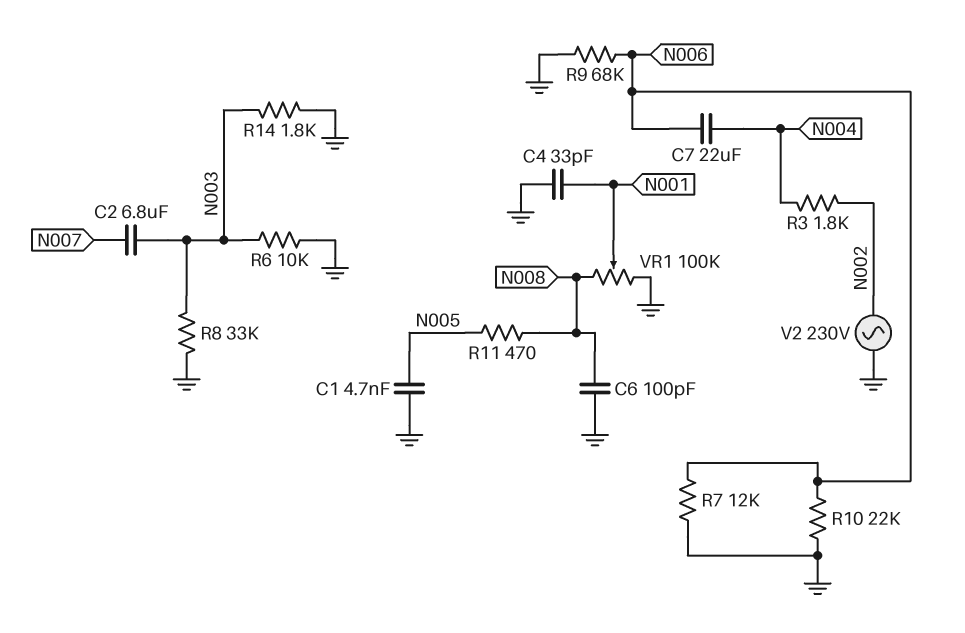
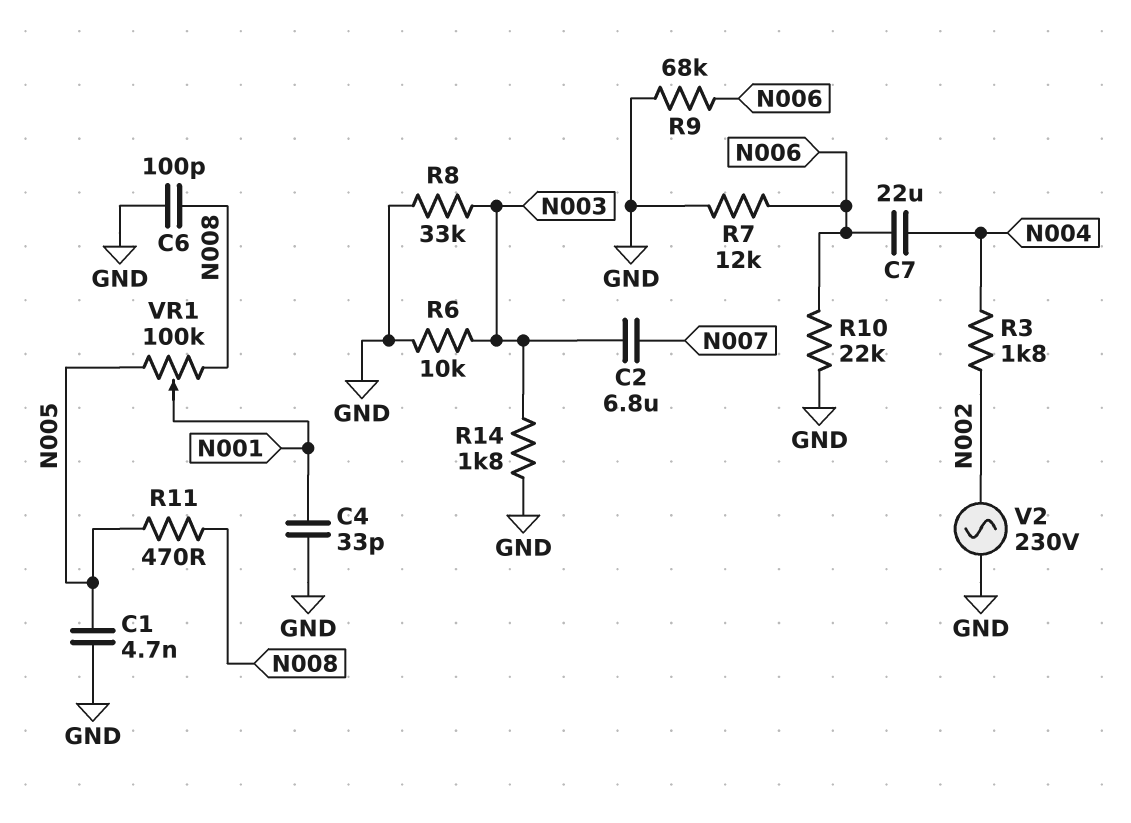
VR1: 100k (GND, N008, wiper N001) -> 100k (N005, N008, wiper N001)

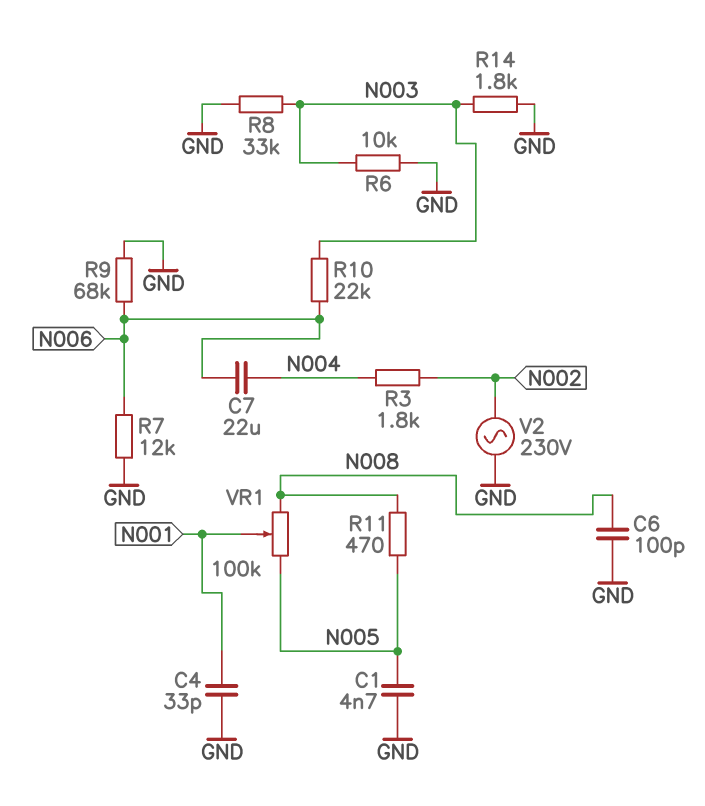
C2: 6.8uF (N003, N007) -> none
R10: 22k (GND, N006) -> 22k (N003, N006)

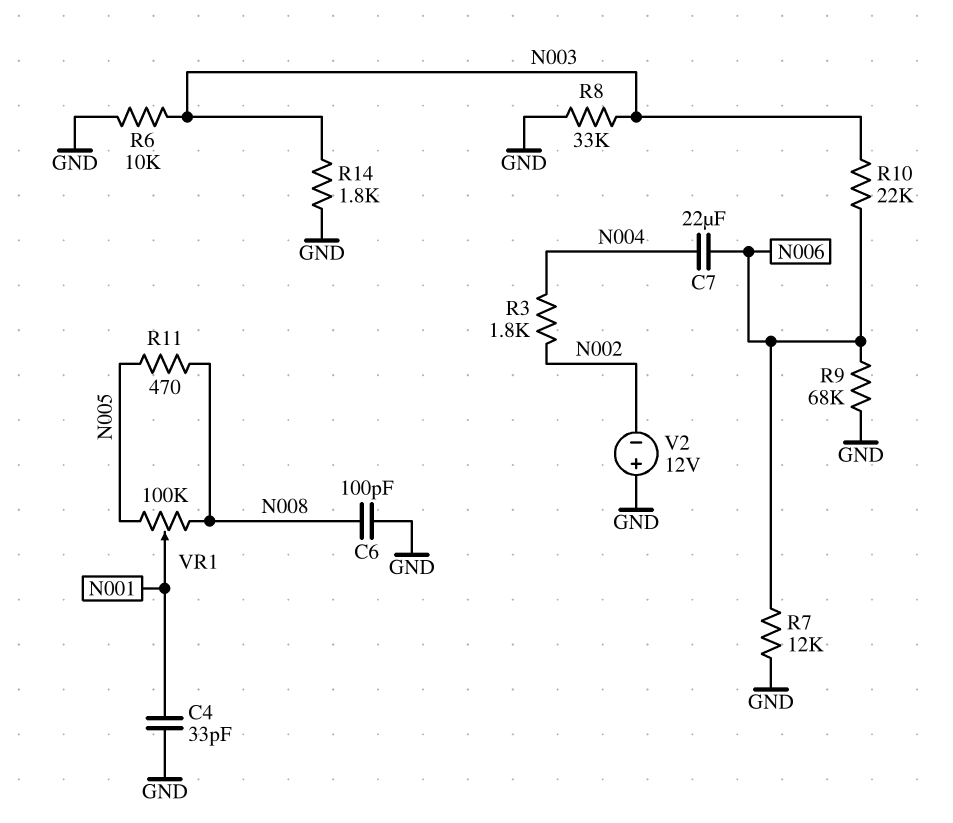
C1: 4.7nF (GND, N005) -> none
V2: AC 230V (GND, N002) -> 12V (plus GND, minus N002)

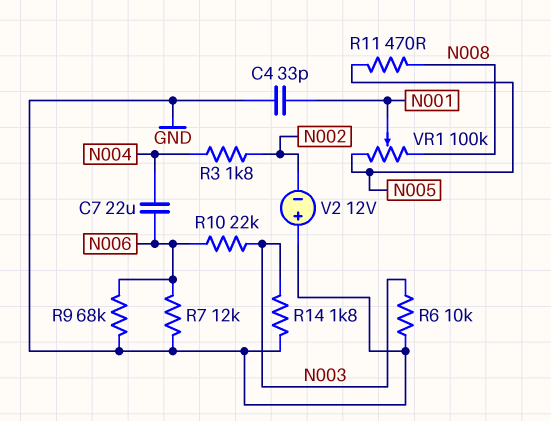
C6: 100pF (GND, N008) -> none
R8: 33k (GND, N003) -> none

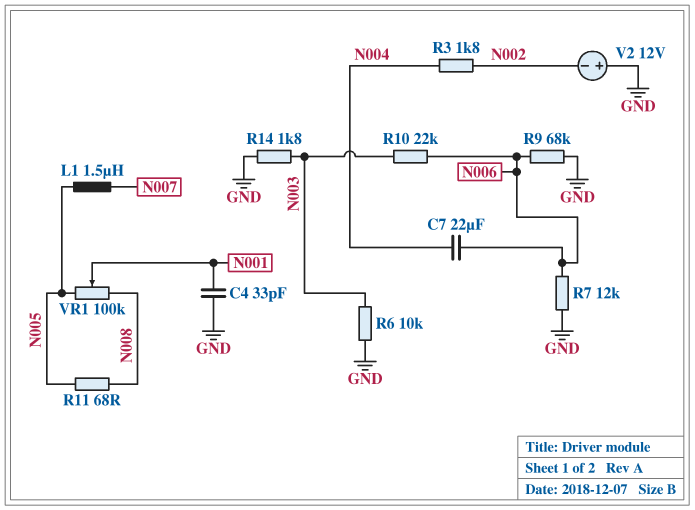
L1: none -> 1.5uH (N005, N007)
R11: 470 (N005, N008) -> 68 (N005, N008)

